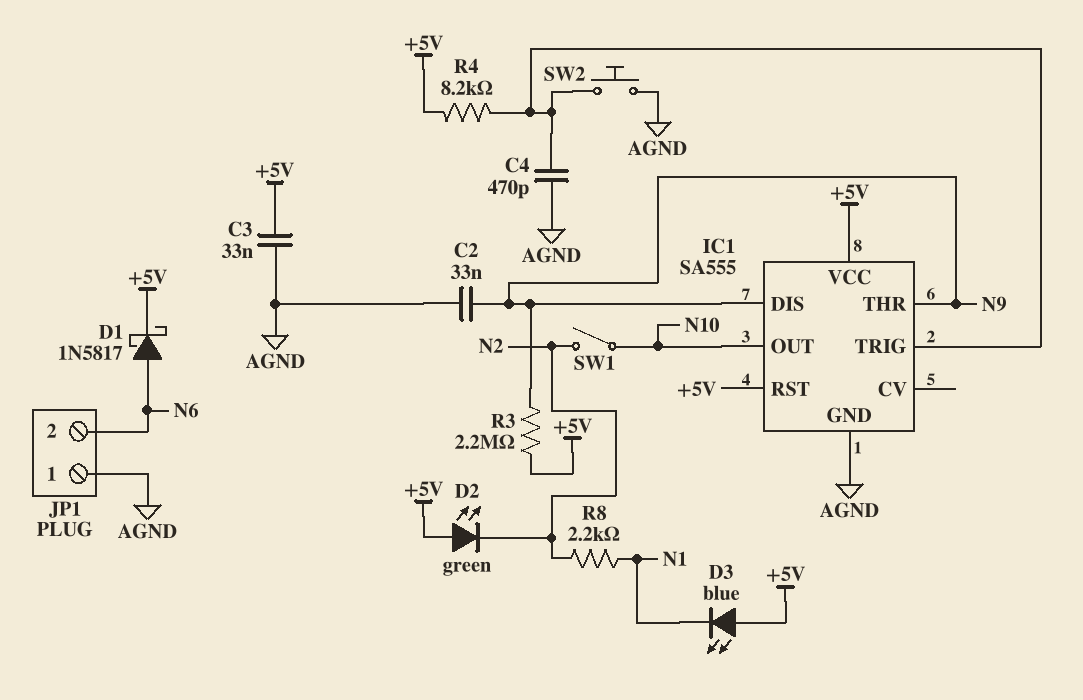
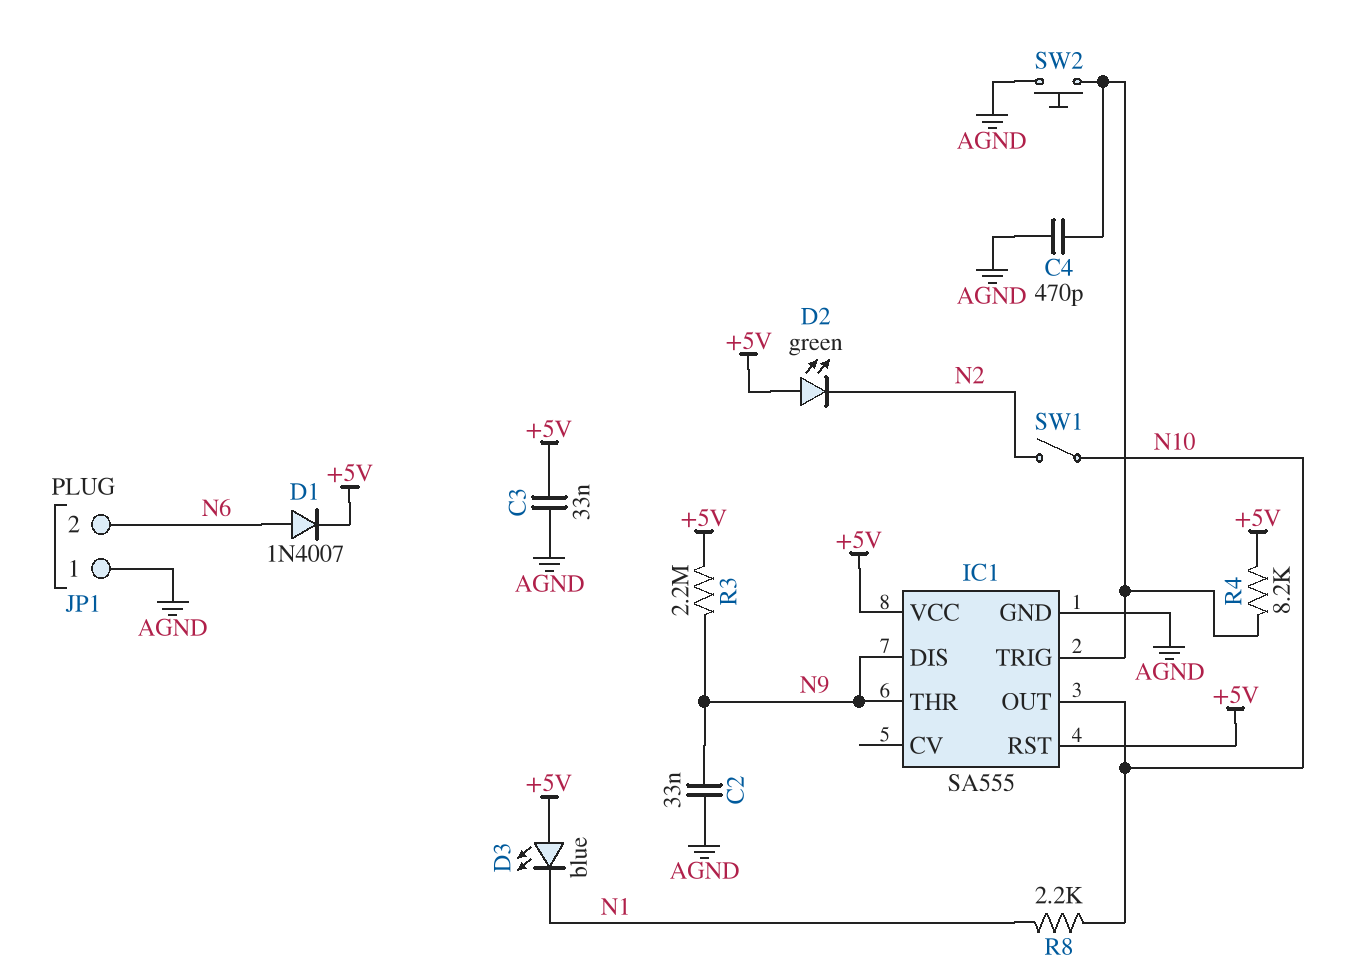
D1: schottky 1N5817 (A N6, K +5V) -> diode 1N4007 (A N6, K +5V)
R8: 2.2k (N1, N2) -> 2.2k (N1, N10)

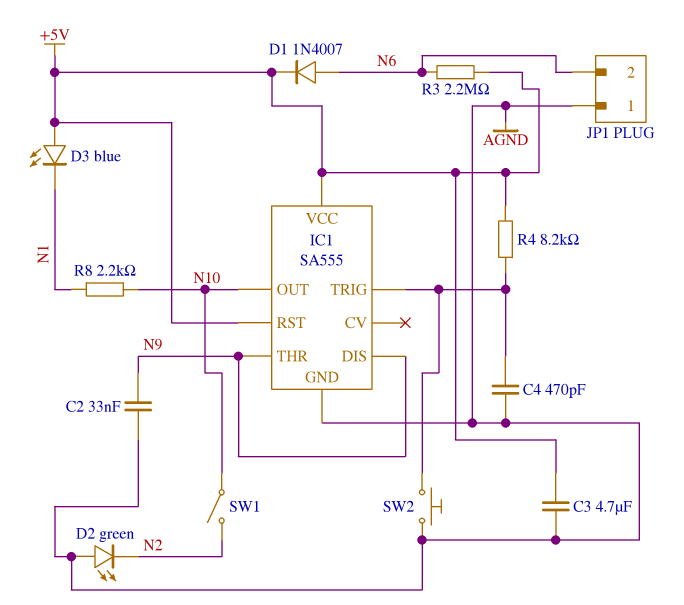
C3: 33nF (+5V, AGND) -> 4.7uF (+5V, AGND)
D2: LED green (A +5V, K N2) -> LED green (A AGND, K N2)
R3: 2.2M (+5V, N9) -> 2.2M (+5V, N6)

